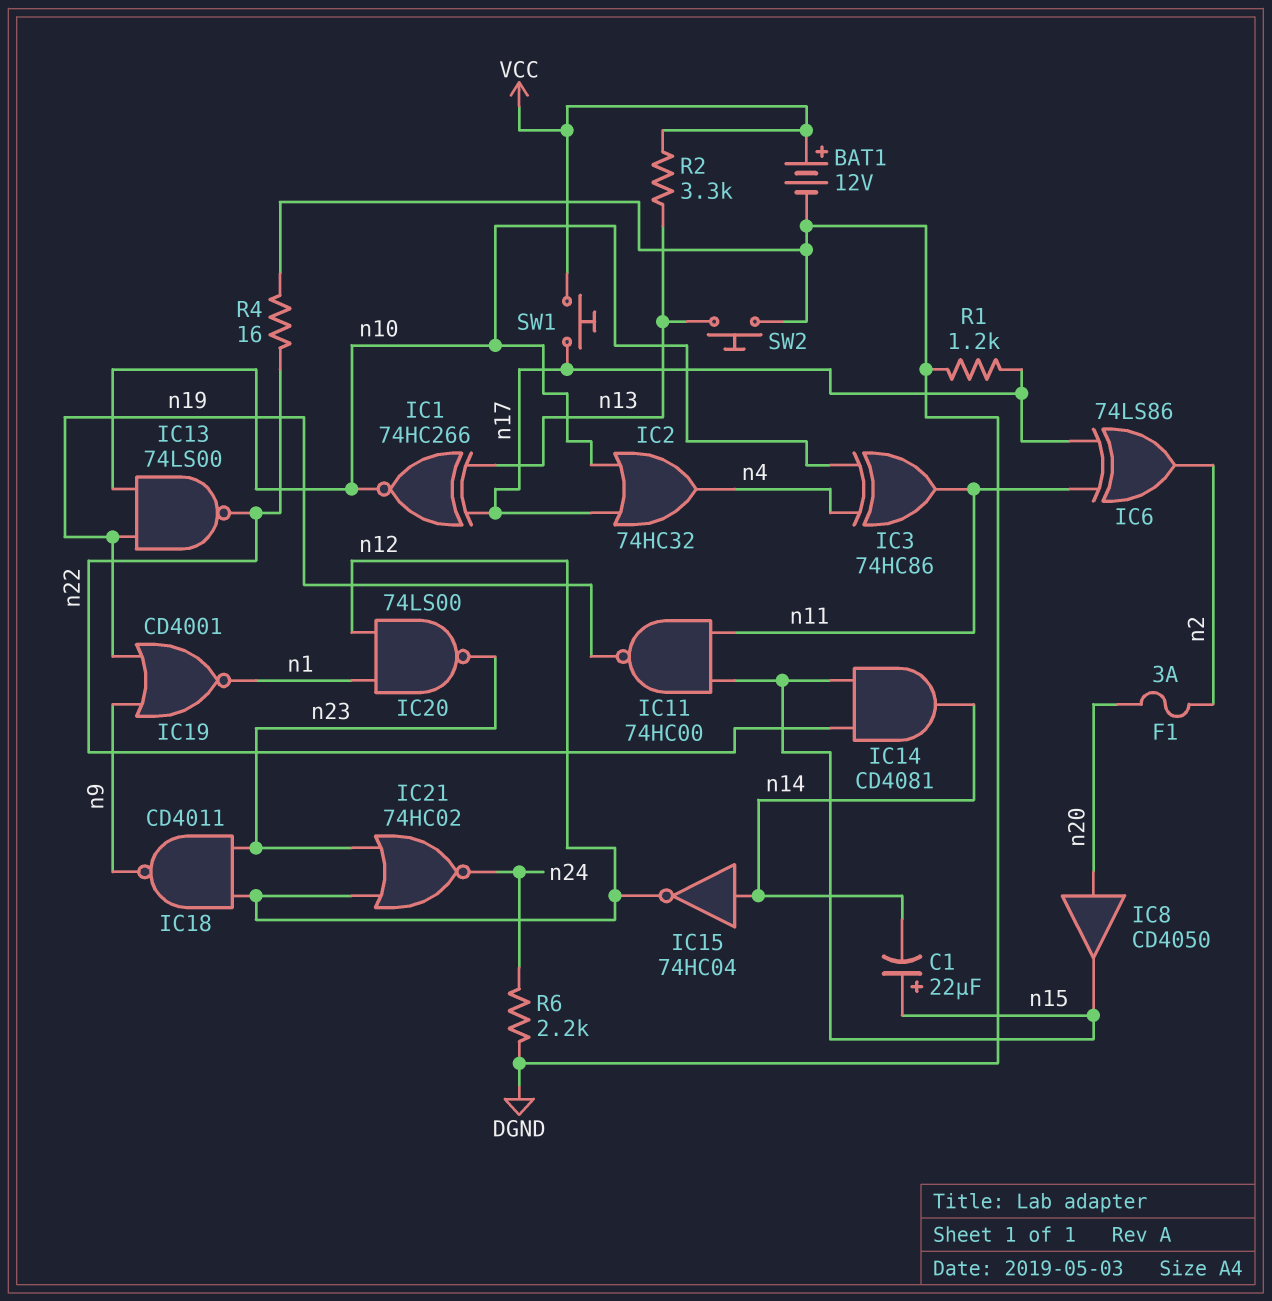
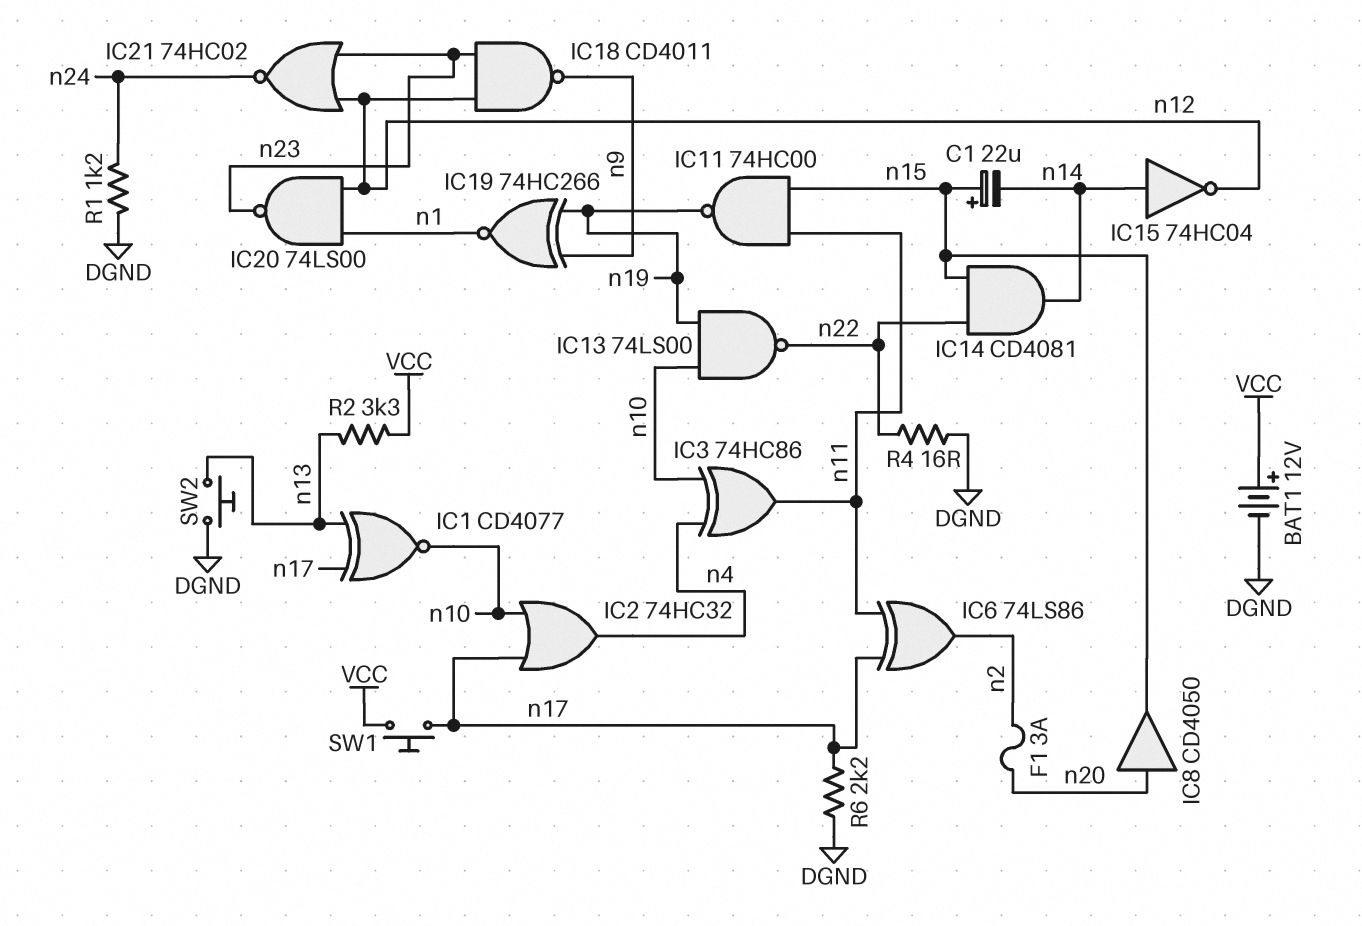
IC1: XNOR 74HC266 (in n13, in n17, out n10) -> XNOR CD4077 (in n13, in n17, out n10)
IC19: NOR CD4001 (in n9, in n19, out n1) -> XNOR 74HC266 (in n9, in n19, out n1)
R1: 1.2k (DGND, n17) -> 1.2k (DGND, n24)
R6: 2.2k (DGND, n24) -> 2.2k (DGND, n17)

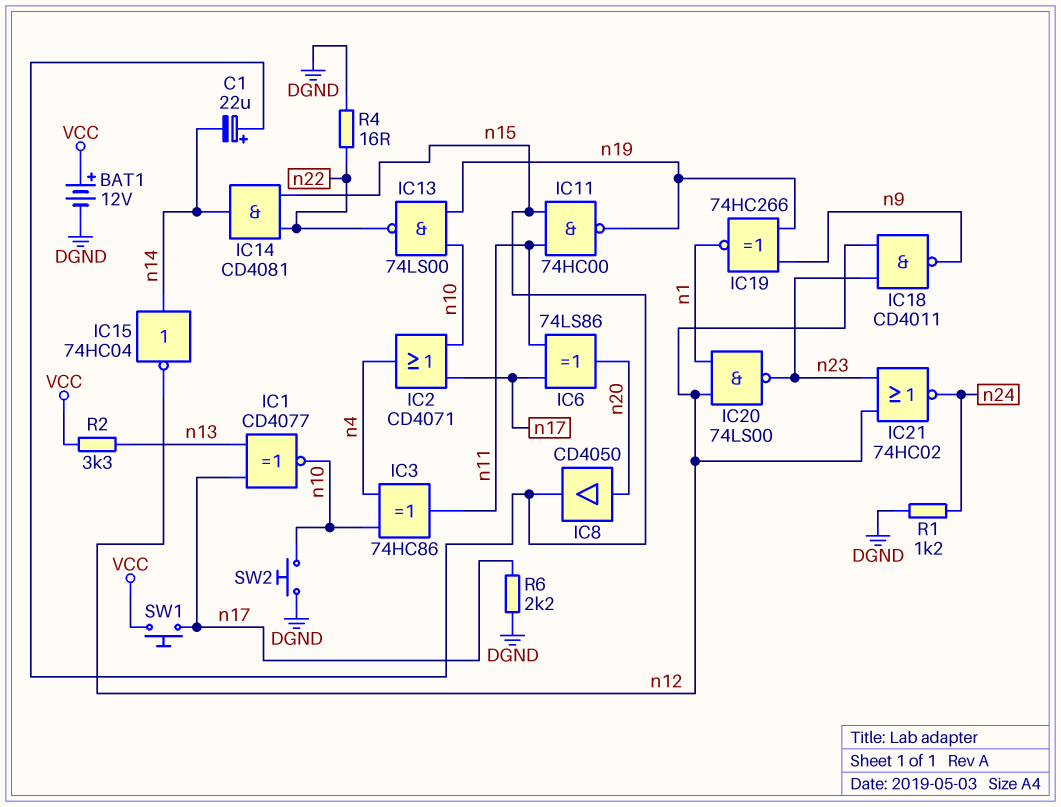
F1: 3A (n2, n20) -> none
IC2: OR 74HC32 (in n10, in n17, out n4) -> OR CD4071 (in n10, in n17, out n4)
IC6: XOR 74LS86 (in n11, in n17, out n2) -> XOR 74LS86 (in n11, in n17, out n20)
SW2: button (DGND, n13) -> button (DGND, n10)

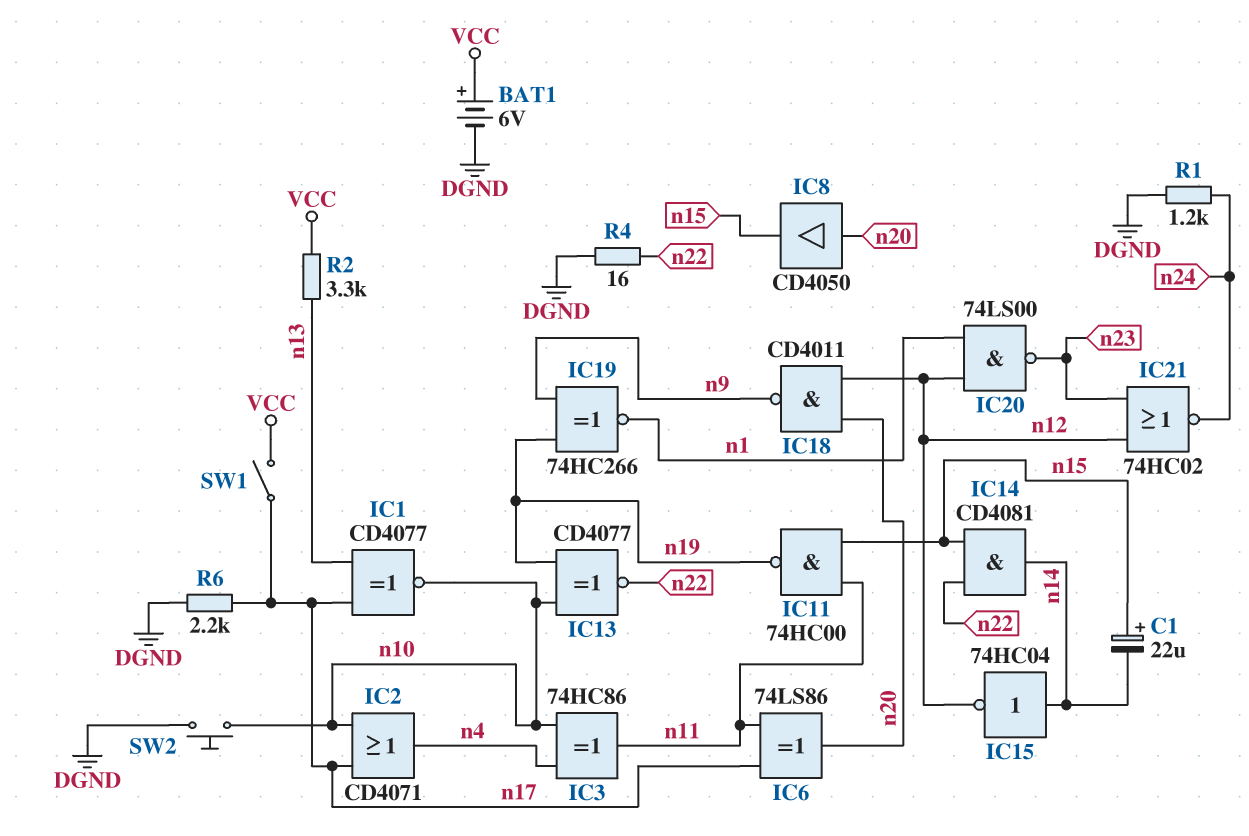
BAT1: 12V (plus VCC, minus DGND) -> 6V (plus VCC, minus DGND)
IC13: NAND 74LS00 (in n10, in n19, out n22) -> XNOR CD4077 (in n10, in n19, out n22)
IC18: NAND CD4011 (in n12, in n23, out n9) -> NAND CD4011 (in n12, in n20, out n9)
SW1: button (VCC, n17) -> switch (VCC, n17)

